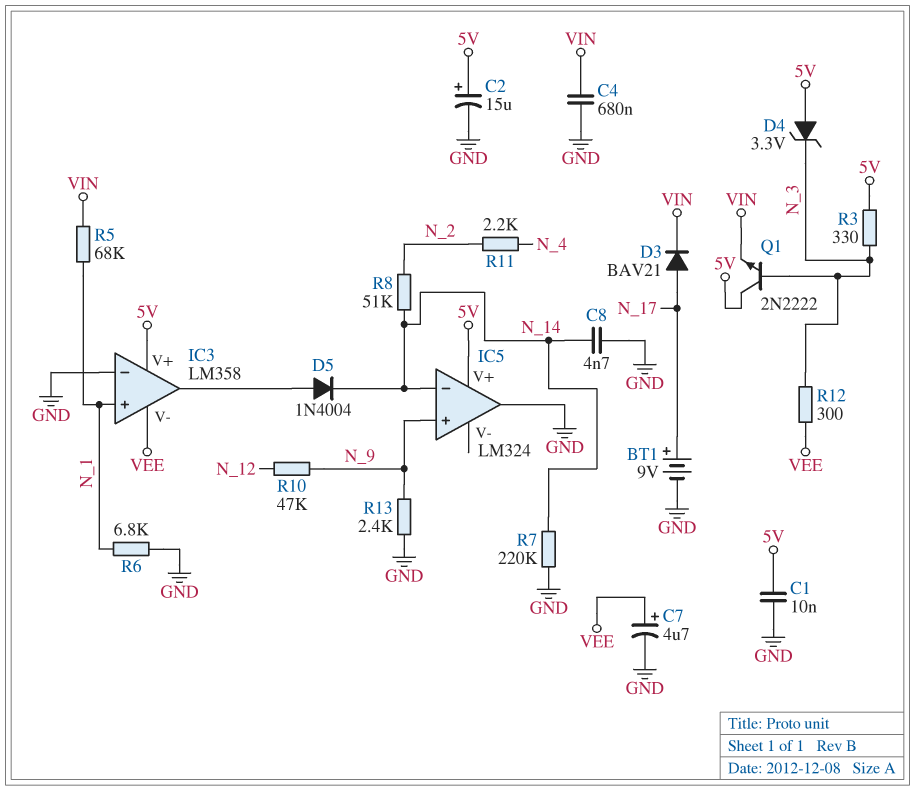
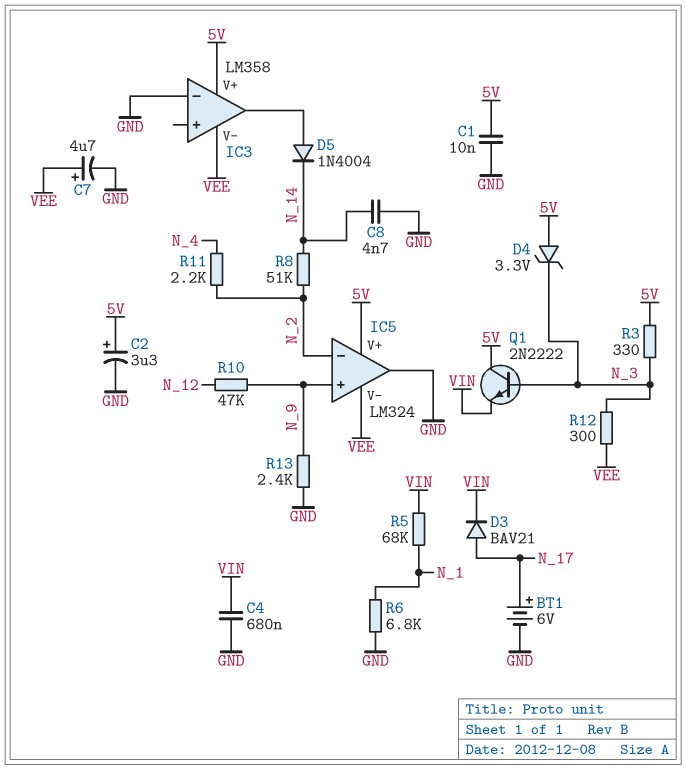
BT1: 9V (plus N_17, minus GND) -> 6V (plus N_17, minus GND)
C2: 15uF (plus 5V, minus GND) -> 3.3uF (plus 5V, minus GND)
IC3 pin in+: N_1 -> none
IC5 pin V-: none -> VEE
IC5 pin in-: N_14 -> N_2
R7: 220k (GND, N_14) -> none

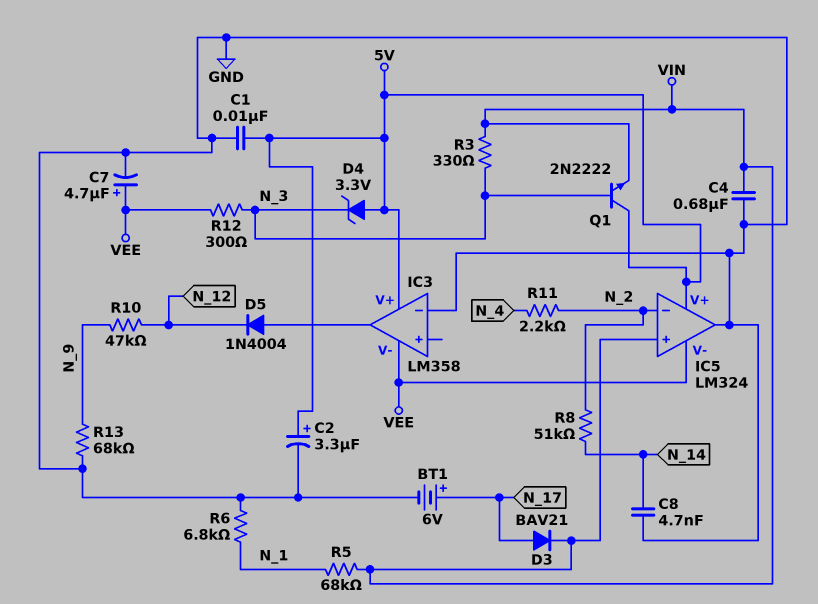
D5: diode 1N4004 (A IC3/out, K N_14) -> diode 1N4004 (A IC3/out, K N_12)
IC5 pin in+: N_9 -> VIN
R3: 330 (5V, N_3) -> 330 (N_3, VIN)
R13: 2.4k (GND, N_9) -> 68k (GND, N_9)

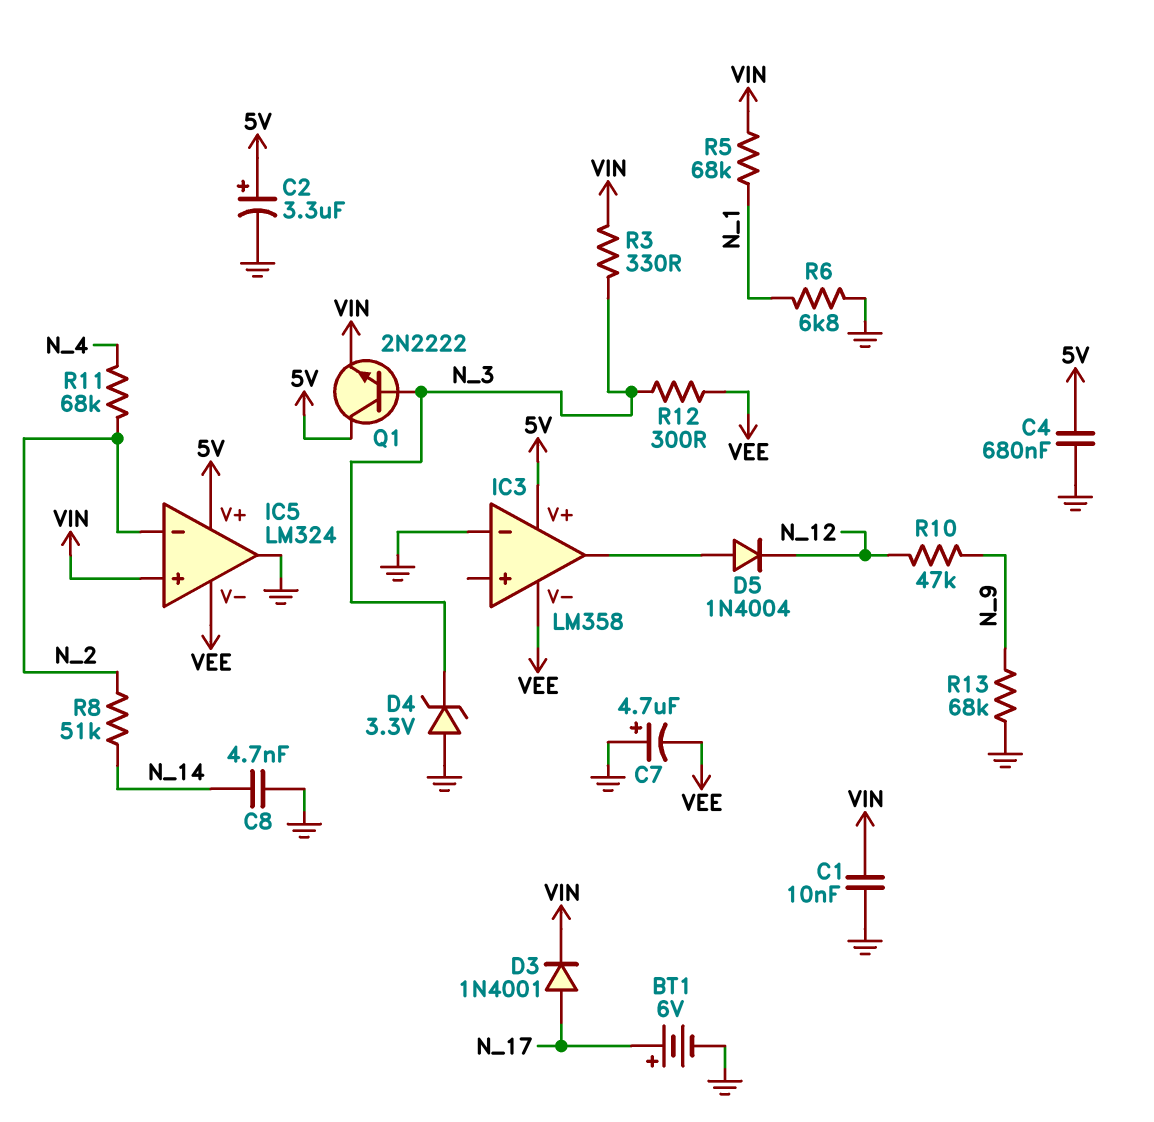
C1: 10nF (5V, GND) -> 10nF (GND, VIN)
C4: 680nF (GND, VIN) -> 680nF (5V, GND)
C7: 4.7uF (plus VEE, minus GND) -> 4.7uF (plus GND, minus VEE)
D3: diode BAV21 (A N_17, K VIN) -> diode 1N4001 (A N_17, K VIN)
D4: zener 3.3V (A 5V, K N_3) -> zener 3.3V (A GND, K N_3)
R11: 2.2k (N_2, N_4) -> 68k (N_2, N_4)

